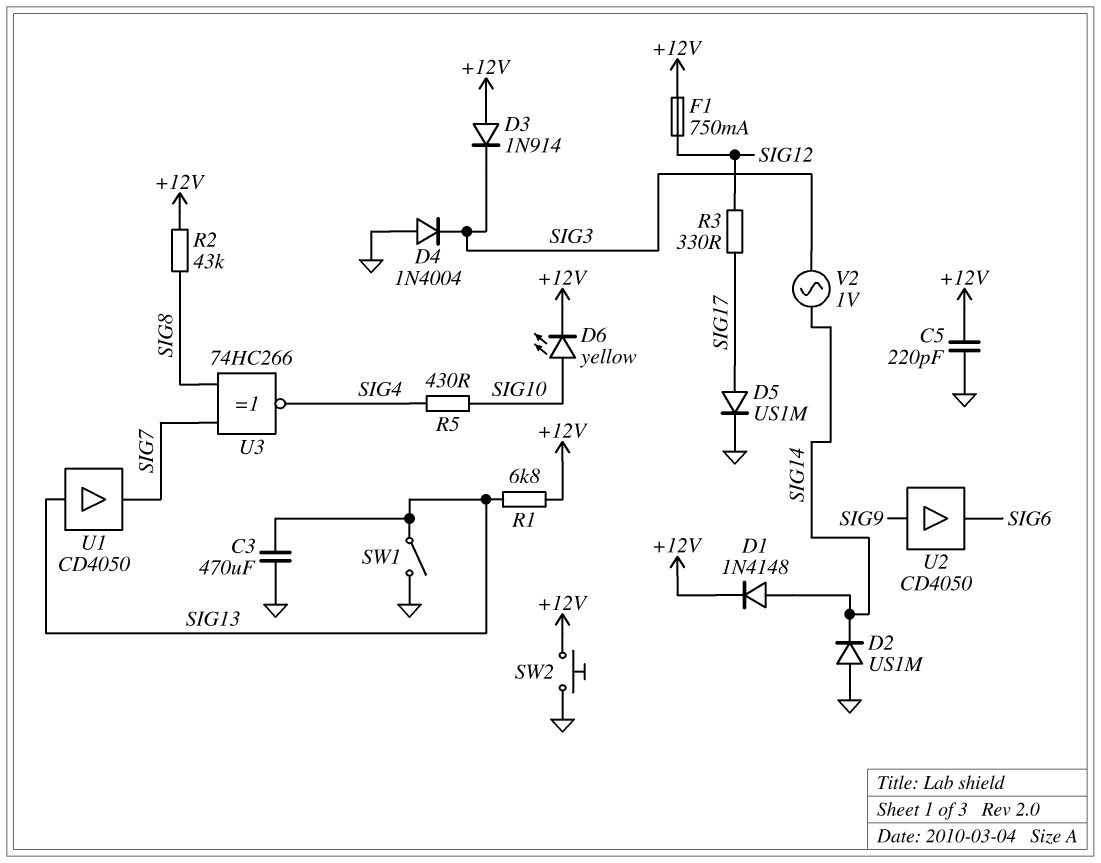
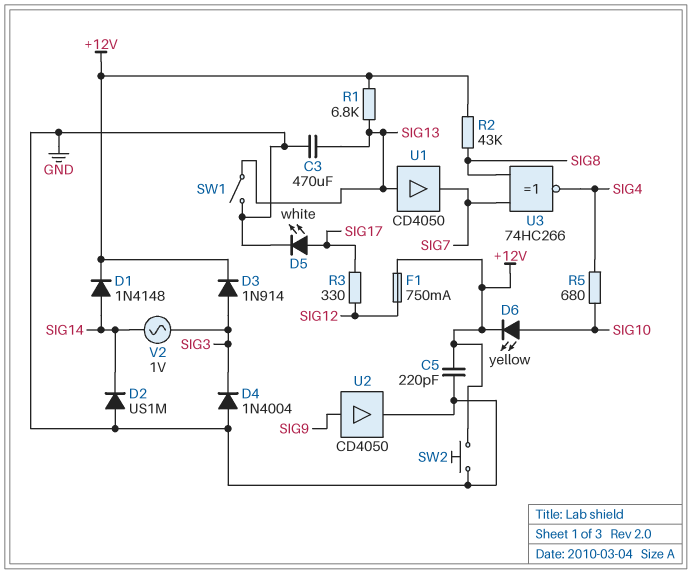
D3: diode 1N914 (A +12V, K SIG3) -> diode 1N914 (A SIG3, K +12V)
D5: diode US1M (A SIG17, K GND) -> LED white (A SIG17, K GND)
R5: 430 (SIG4, SIG10) -> 680 (SIG4, SIG10)
U2: buffer CD4050 (in SIG9, out SIG6) -> buffer CD4050 (in SIG9, out GND)

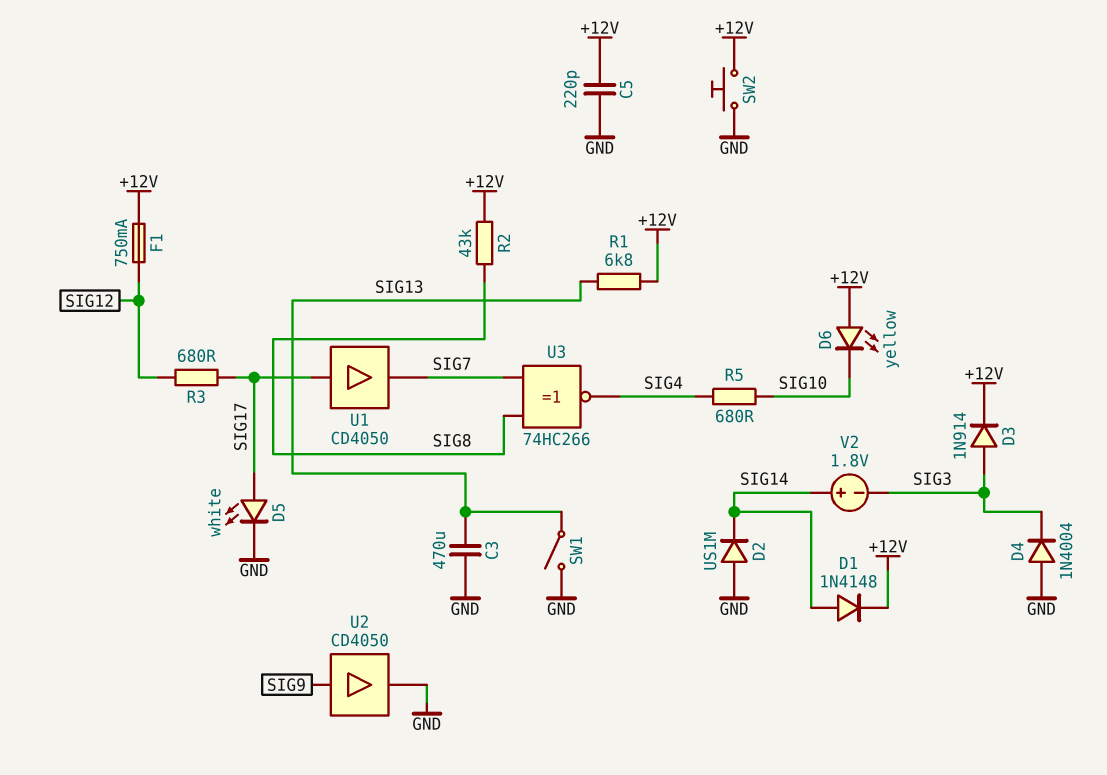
D6: LED yellow (A SIG10, K +12V) -> LED yellow (A +12V, K SIG10)
R3: 330 (SIG12, SIG17) -> 680 (SIG12, SIG17)
U1: buffer CD4050 (in SIG13, out SIG7) -> buffer CD4050 (in SIG17, out SIG7)
V2: AC 1V (SIG3, SIG14) -> 1.8V (plus SIG14, minus SIG3)

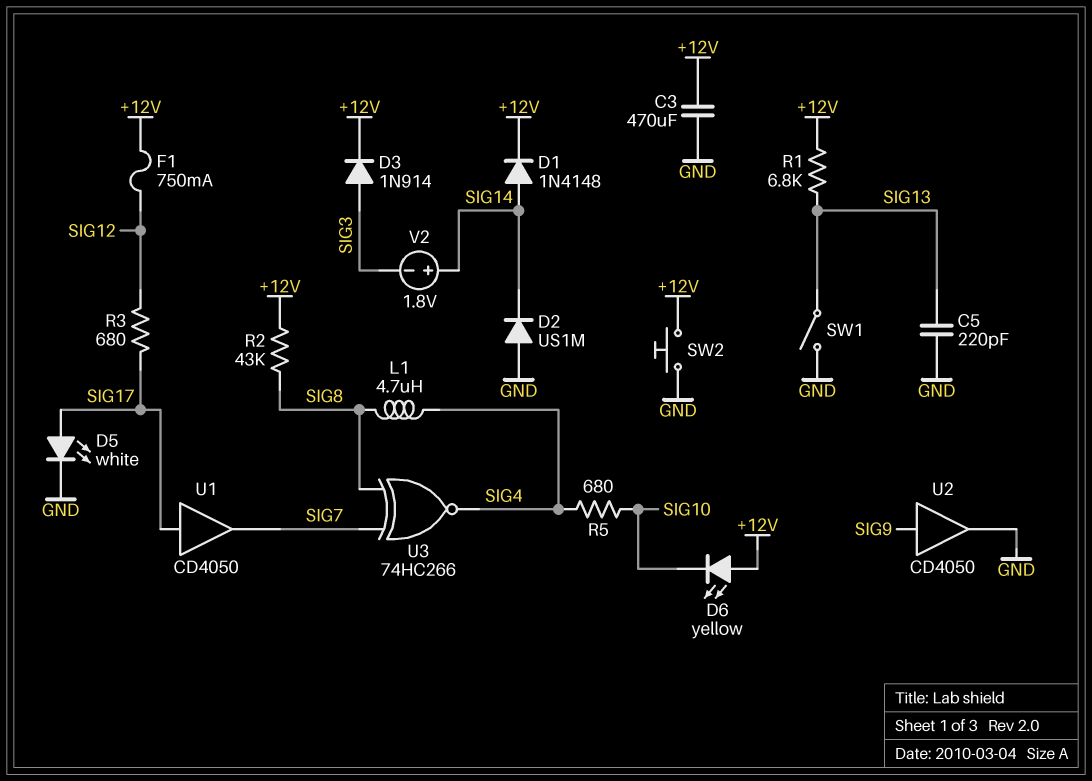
C3: 470uF (GND, SIG13) -> 470uF (+12V, GND)
C5: 220pF (+12V, GND) -> 220pF (GND, SIG13)
D4: diode 1N4004 (A GND, K SIG3) -> none
L1: none -> 4.7uH (SIG4, SIG8)

